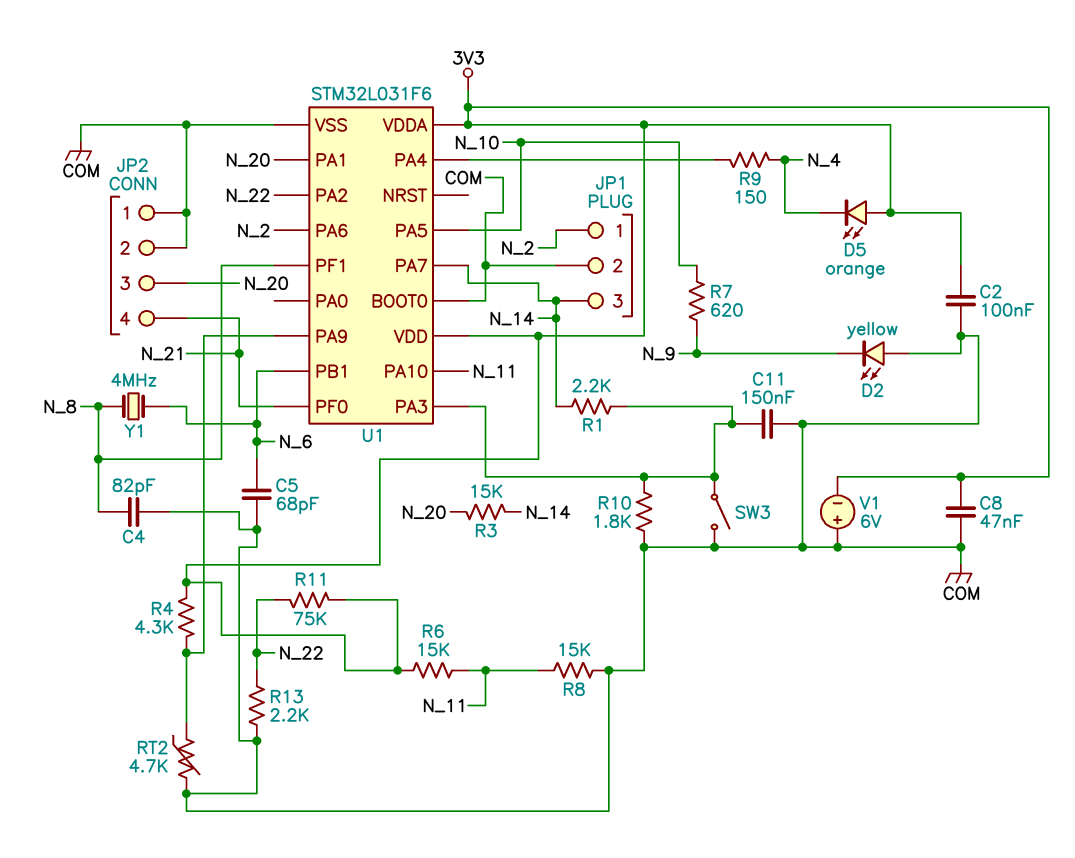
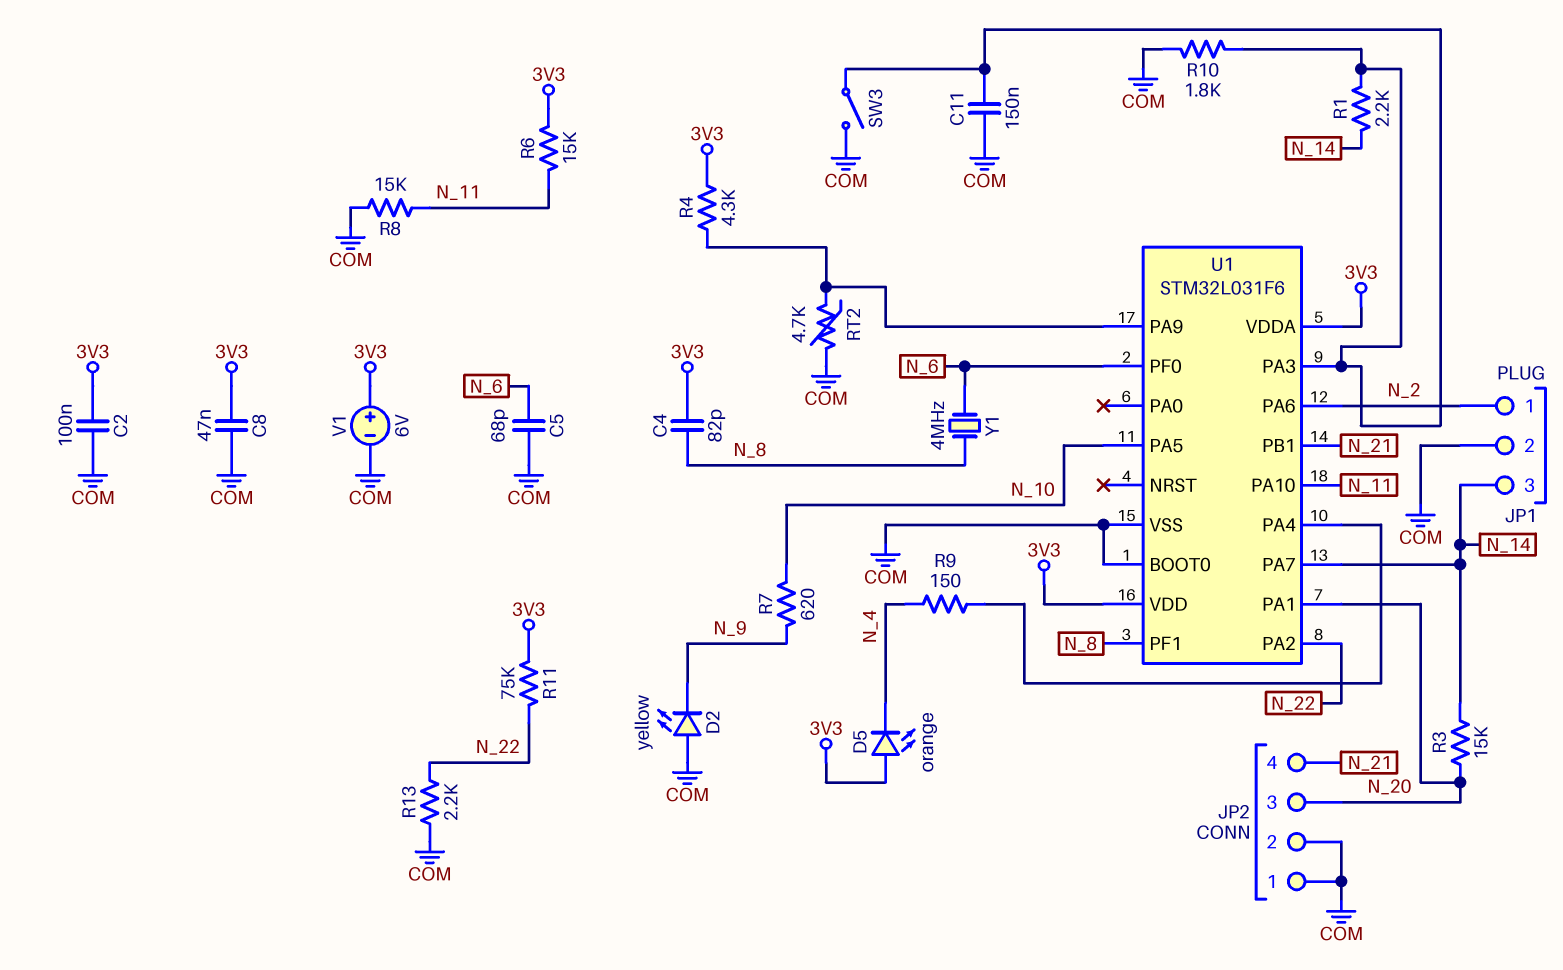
C4: 82pF (COM, N_8) -> 82pF (3V3, N_8)
U1 pin PB1: N_6 -> N_21
U1 pin PF0: N_21 -> N_6
V1: 6V (plus COM, minus 3V3) -> 6V (plus 3V3, minus COM)

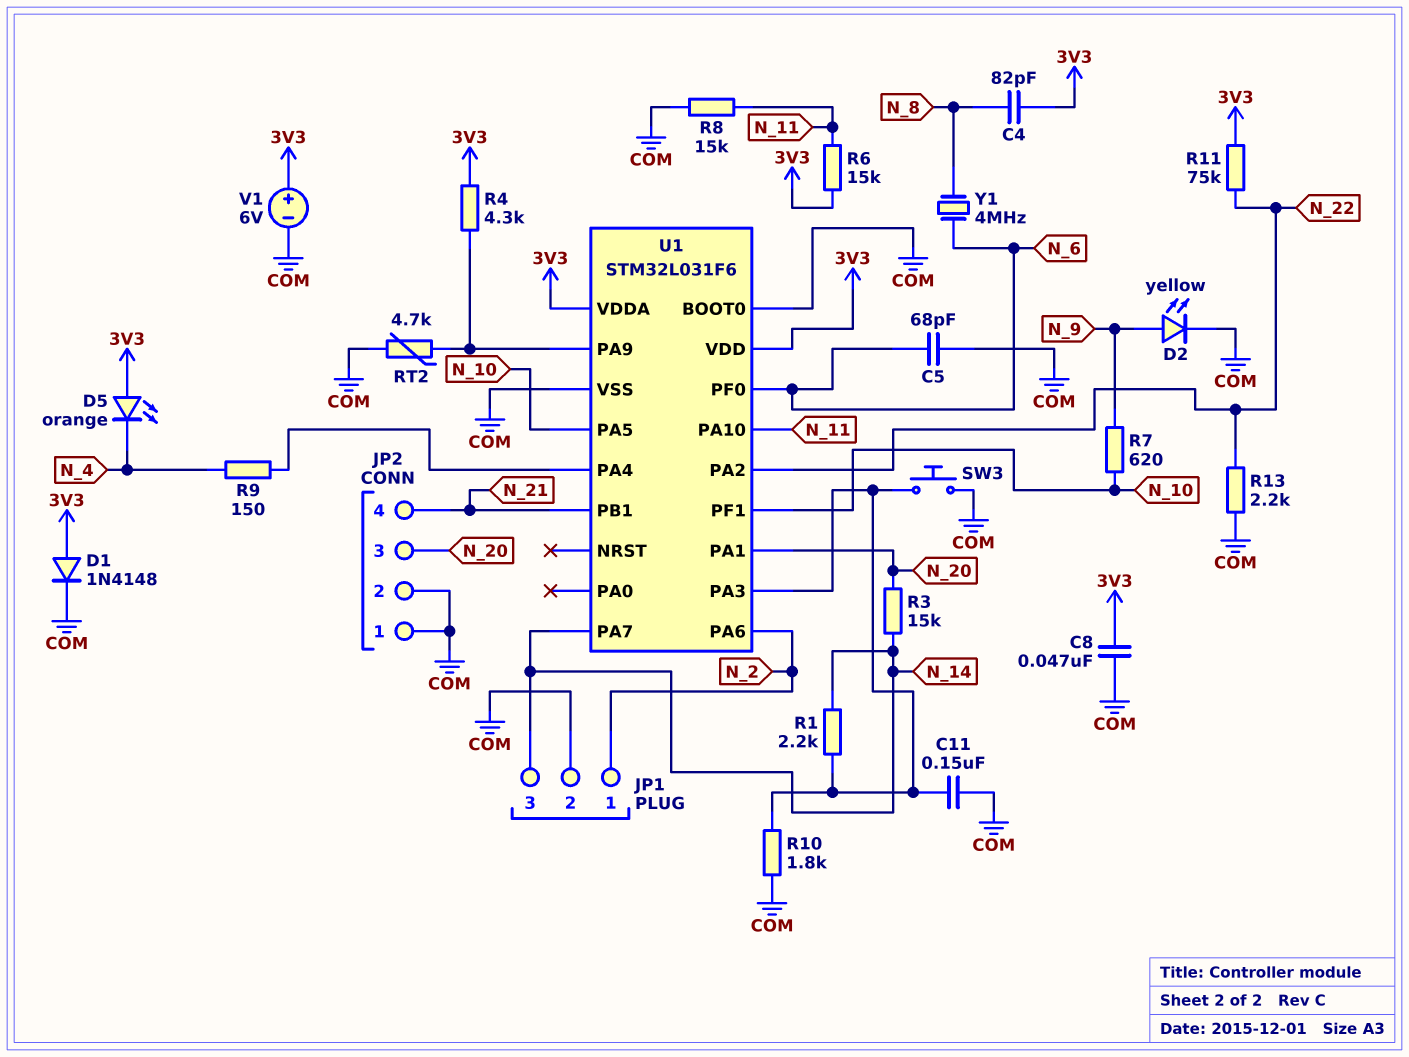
C2: 100nF (3V3, COM) -> none
D1: none -> diode 1N4148 (A 3V3, K COM)
D2: LED yellow (A COM, K N_9) -> LED yellow (A N_9, K COM)
SW3: switch (COM, U1/PA3) -> button (COM, U1/PA3)
U1 pin PF1: N_8 -> N_10

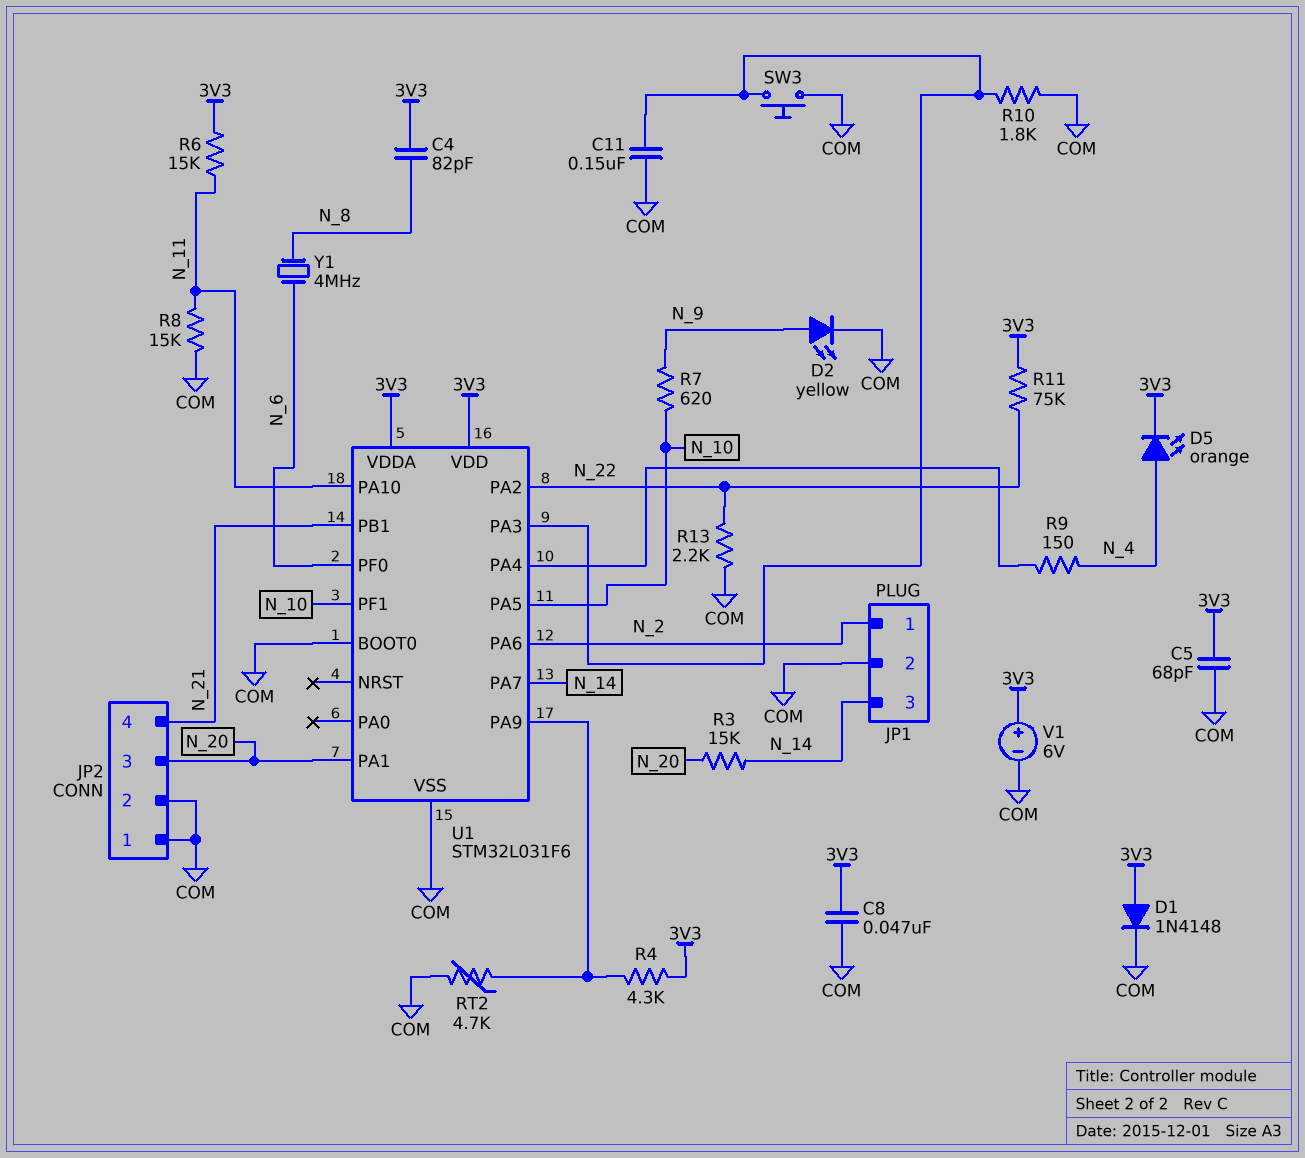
C5: 68pF (COM, N_6) -> 68pF (3V3, COM)
D5: LED orange (A 3V3, K N_4) -> LED orange (A N_4, K 3V3)
R1: 2.2k (N_14, U1/PA3) -> none

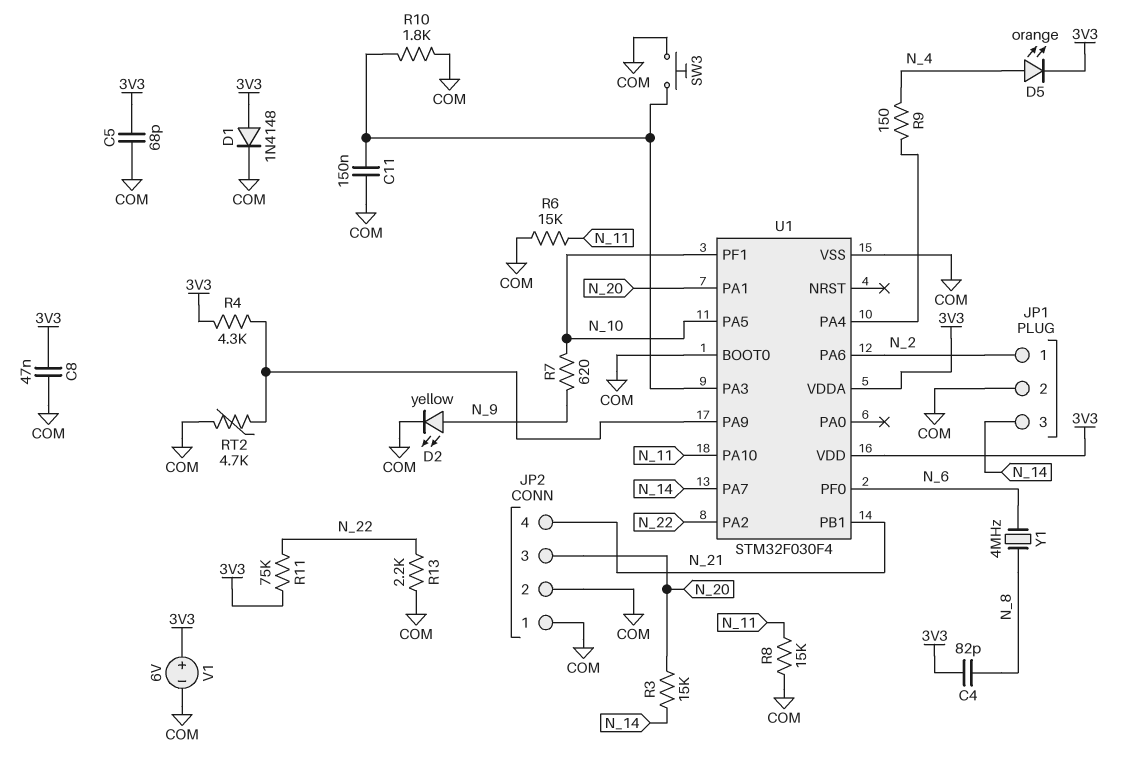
R6: 15k (3V3, N_11) -> 15k (COM, N_11)
U1: STM32L031F6 -> STM32F030F4

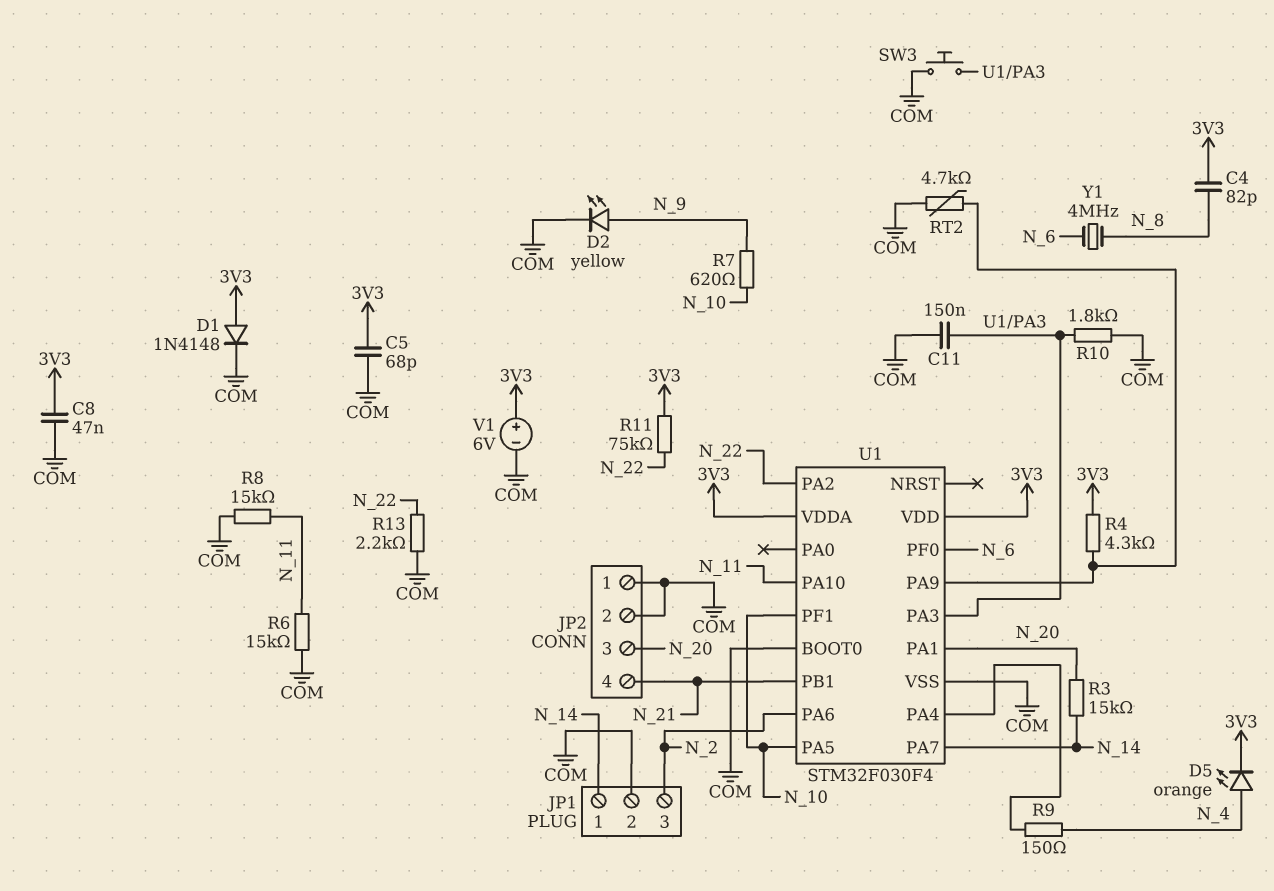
JP1 pin 1: N_2 -> N_14
JP1 pin 3: N_14 -> N_2

